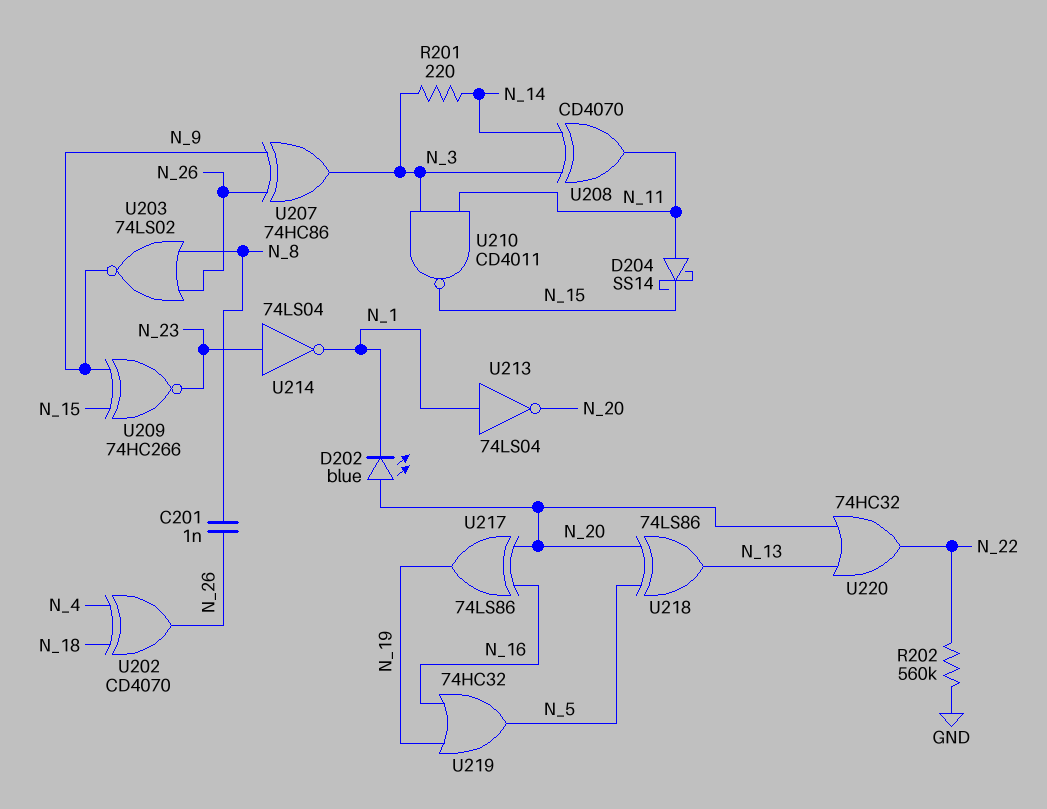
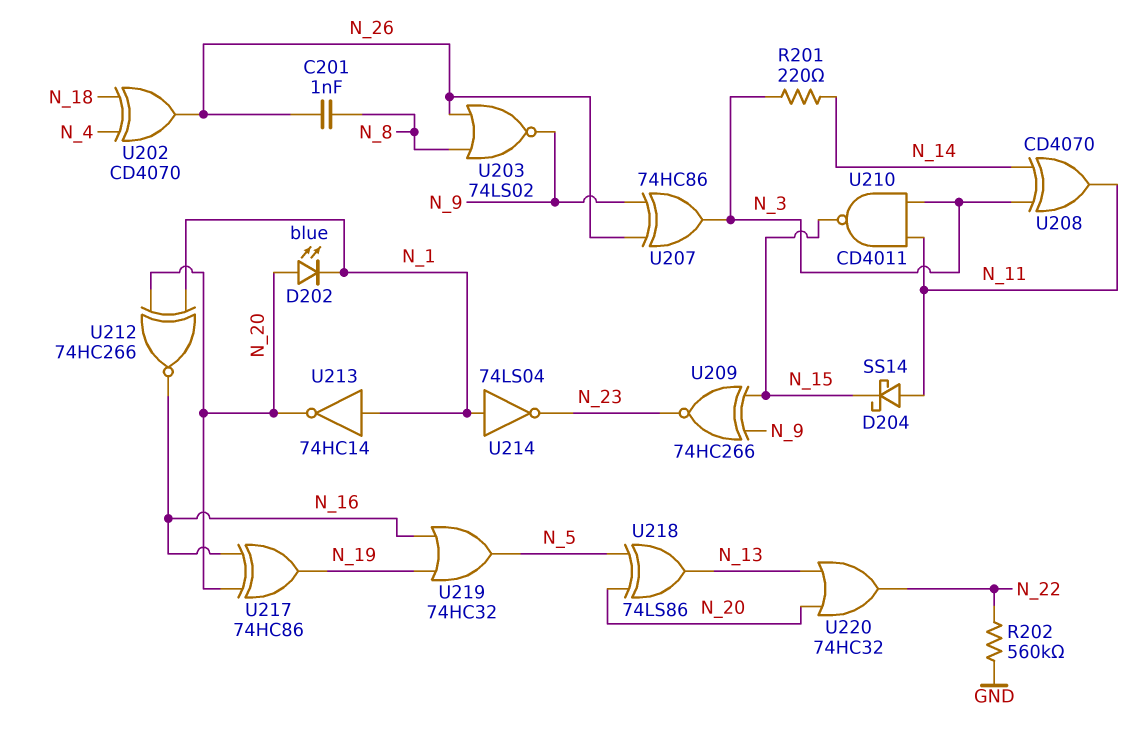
U212: none -> XNOR 74HC266 (in N_1, in N_20, out N_16)
U213: NOT 74LS04 (in N_1, out N_20) -> NOT 74HC14 (in N_1, out N_20)
U214: NOT 74LS04 (in N_23, out N_1) -> NOT 74LS04 (in N_1, out N_23)
U217: XOR 74LS86 (in N_16, in N_20, out N_19) -> XOR 74HC86 (in N_16, in N_20, out N_19)

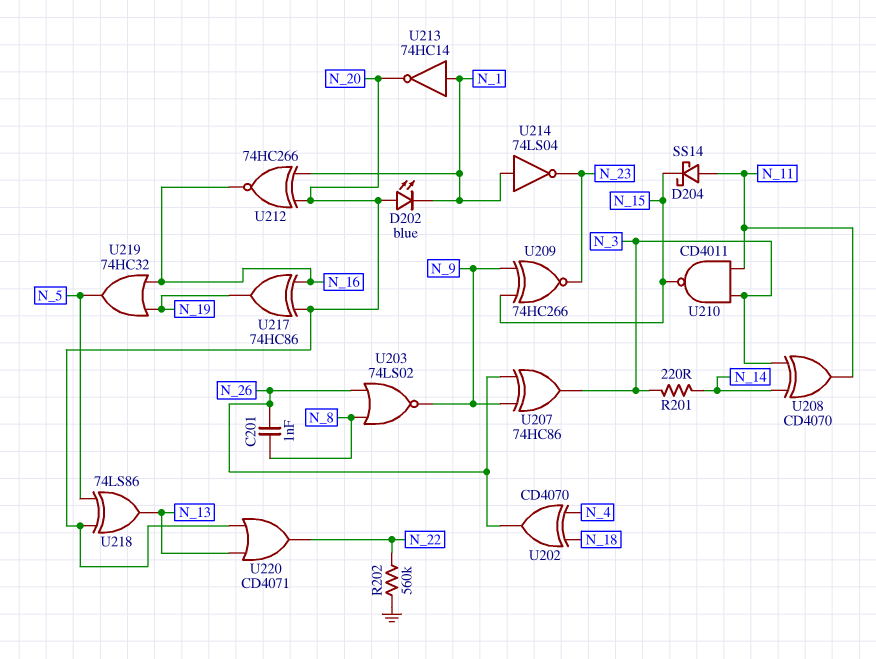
U220: OR 74HC32 (in N_13, in N_20, out N_22) -> OR CD4071 (in N_13, in N_20, out N_22)

